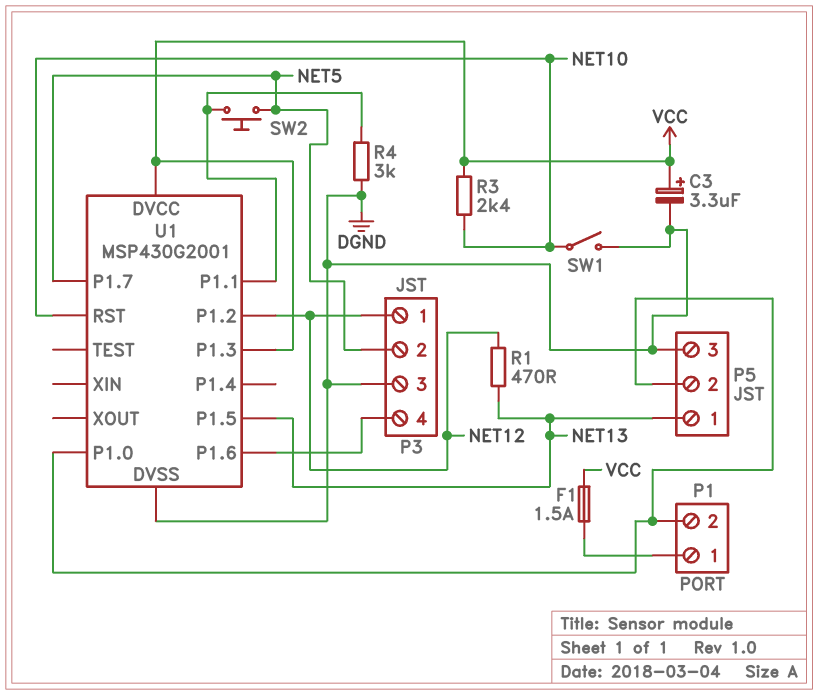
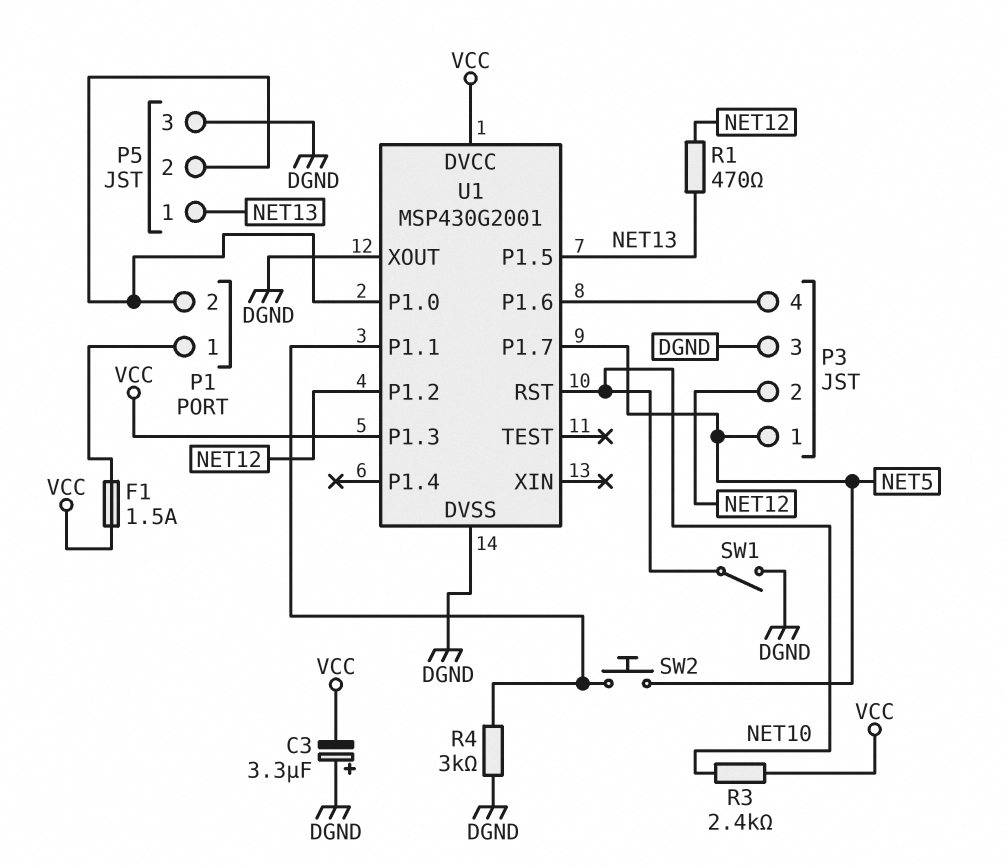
C3: 3.3uF (plus VCC, minus DGND) -> 3.3uF (plus DGND, minus VCC)
P3 pin 1: NET12 -> NET5
P3 pin 2: NET5 -> NET12
U1 pin XOUT: none -> DGND

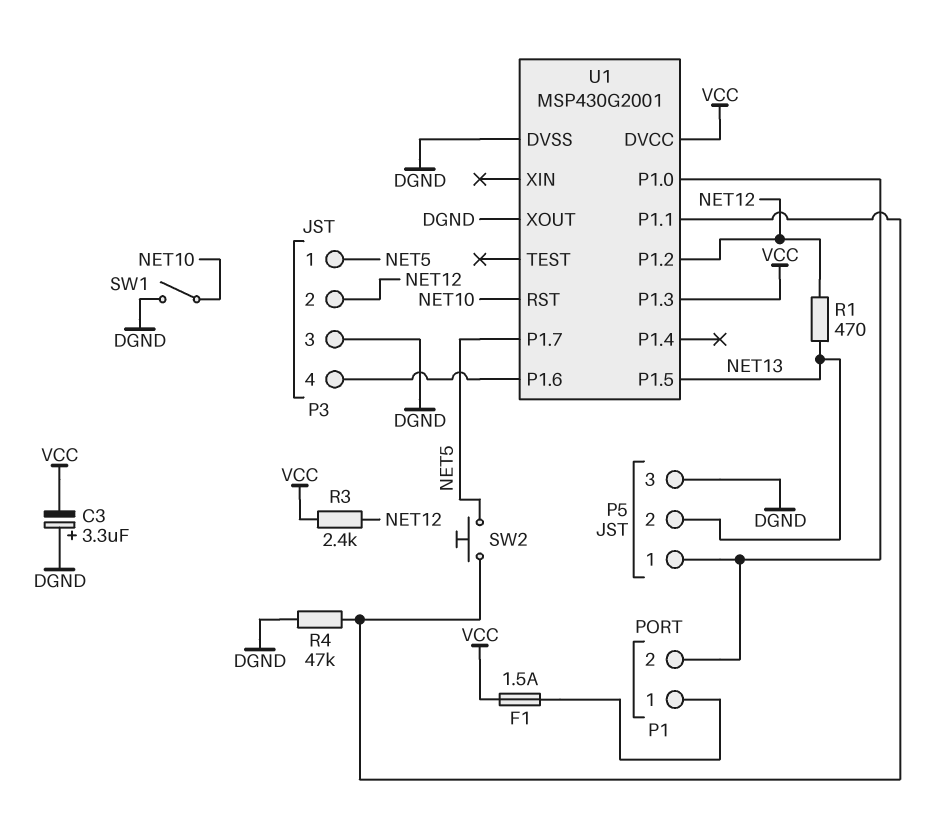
P5 pin 1: NET13 -> P1/2
P5 pin 2: P1/2 -> NET13
R3: 2.4k (NET10, VCC) -> 2.4k (NET12, VCC)
R4: 3k (DGND, U1/P1.1) -> 47k (DGND, U1/P1.1)

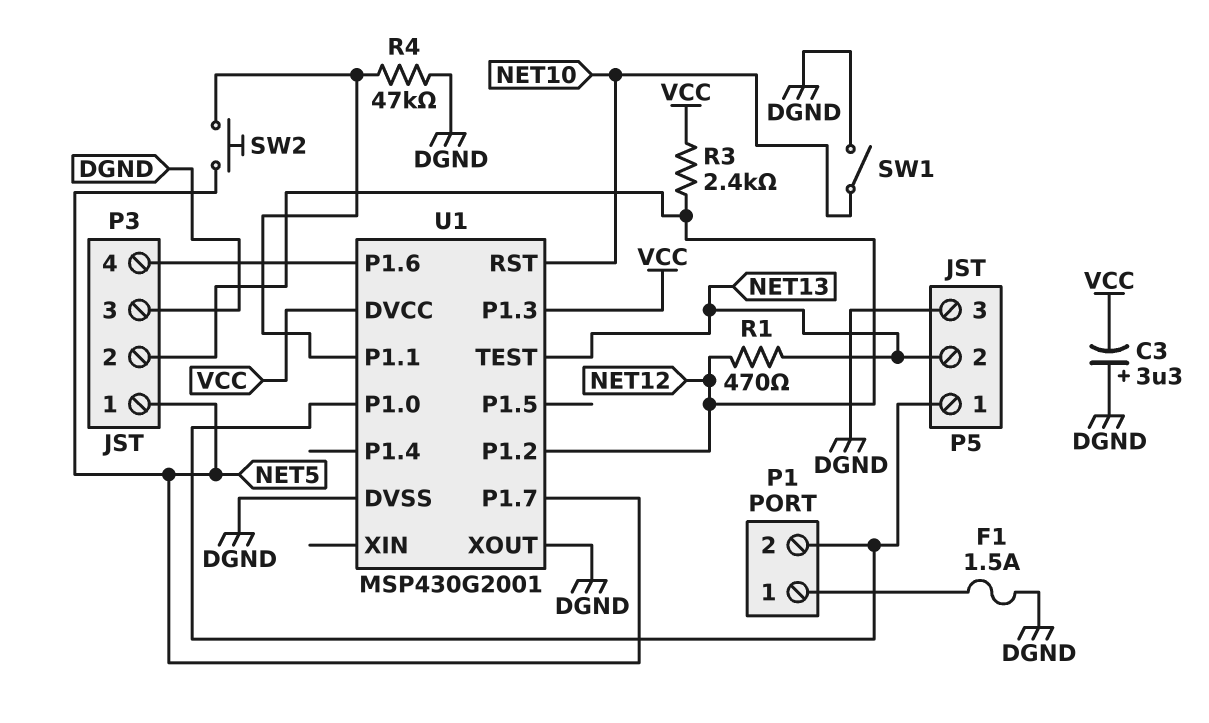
F1: 1.5A (P1/1, VCC) -> 1.5A (DGND, P1/1)
U1 pin P1.5: NET13 -> none
U1 pin TEST: none -> NET13

